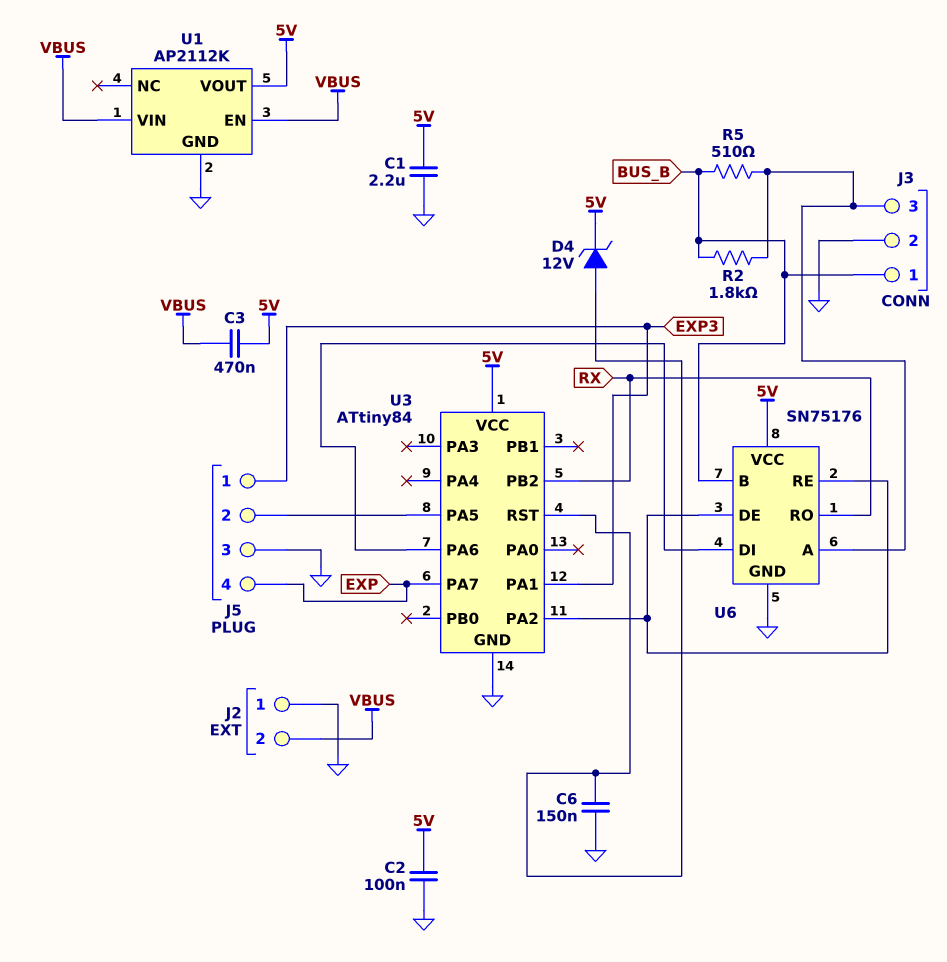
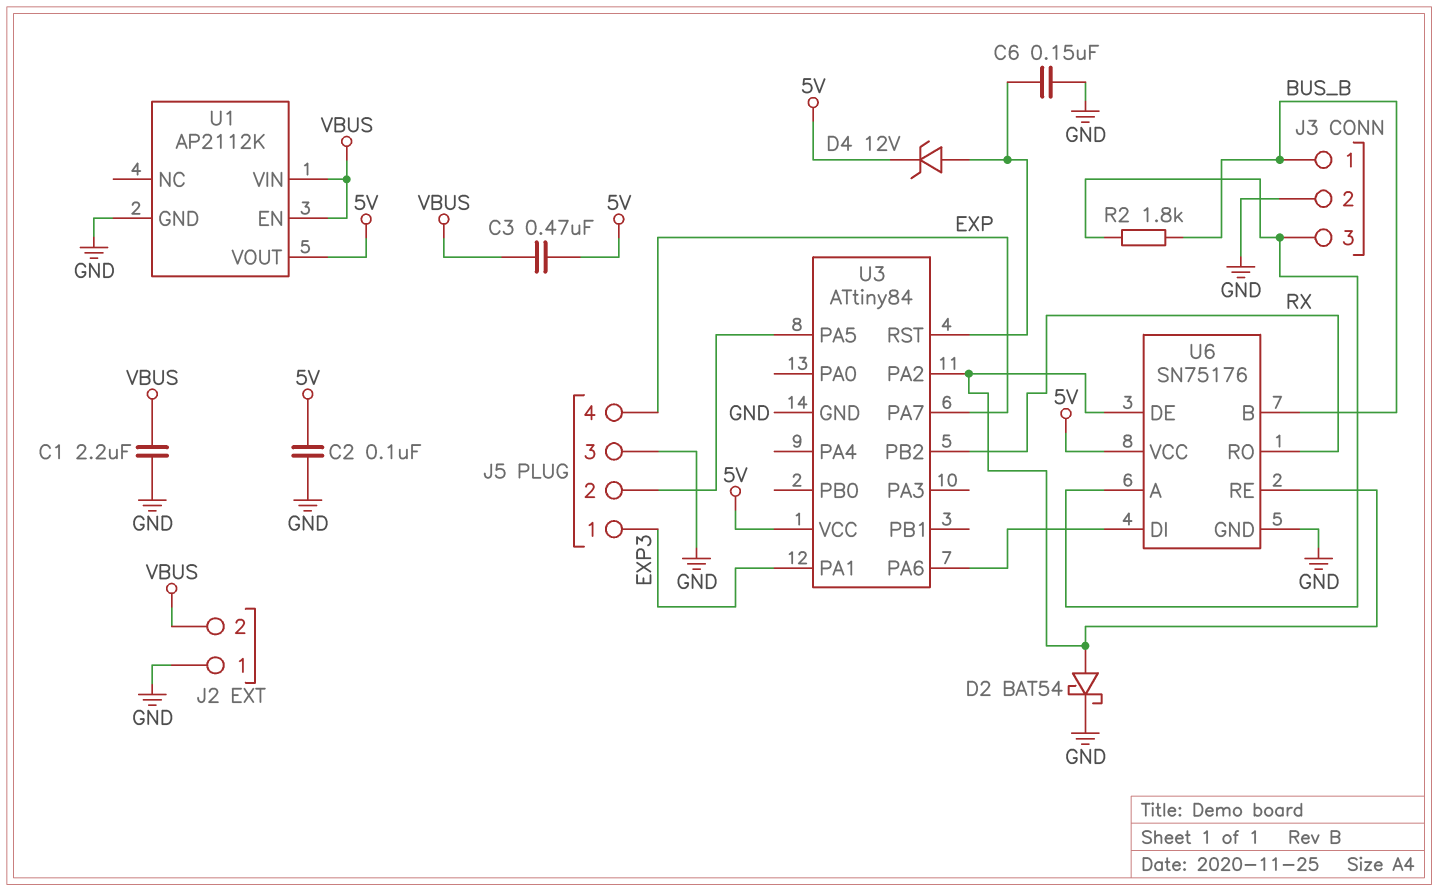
C1: 2.2uF (5V, GND) -> 2.2uF (GND, VBUS)
D2: none -> schottky BAT54 (A U3/PA2, K GND)
R5: 510 (BUS_B, J3/3) -> none

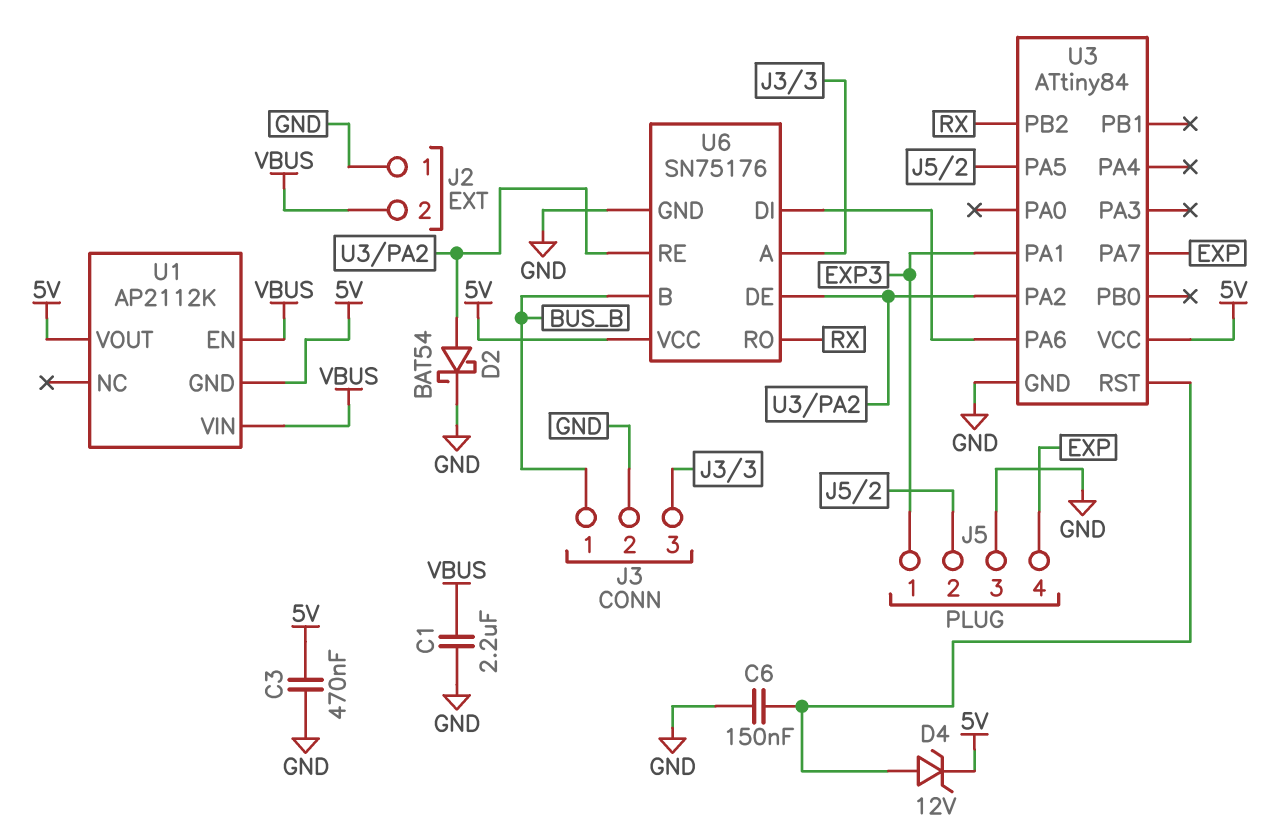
C2: 100nF (5V, GND) -> none
C3: 470nF (5V, VBUS) -> 470nF (5V, GND)
R2: 1.8k (BUS_B, J3/3) -> none
U1 pin GND: GND -> 5V

